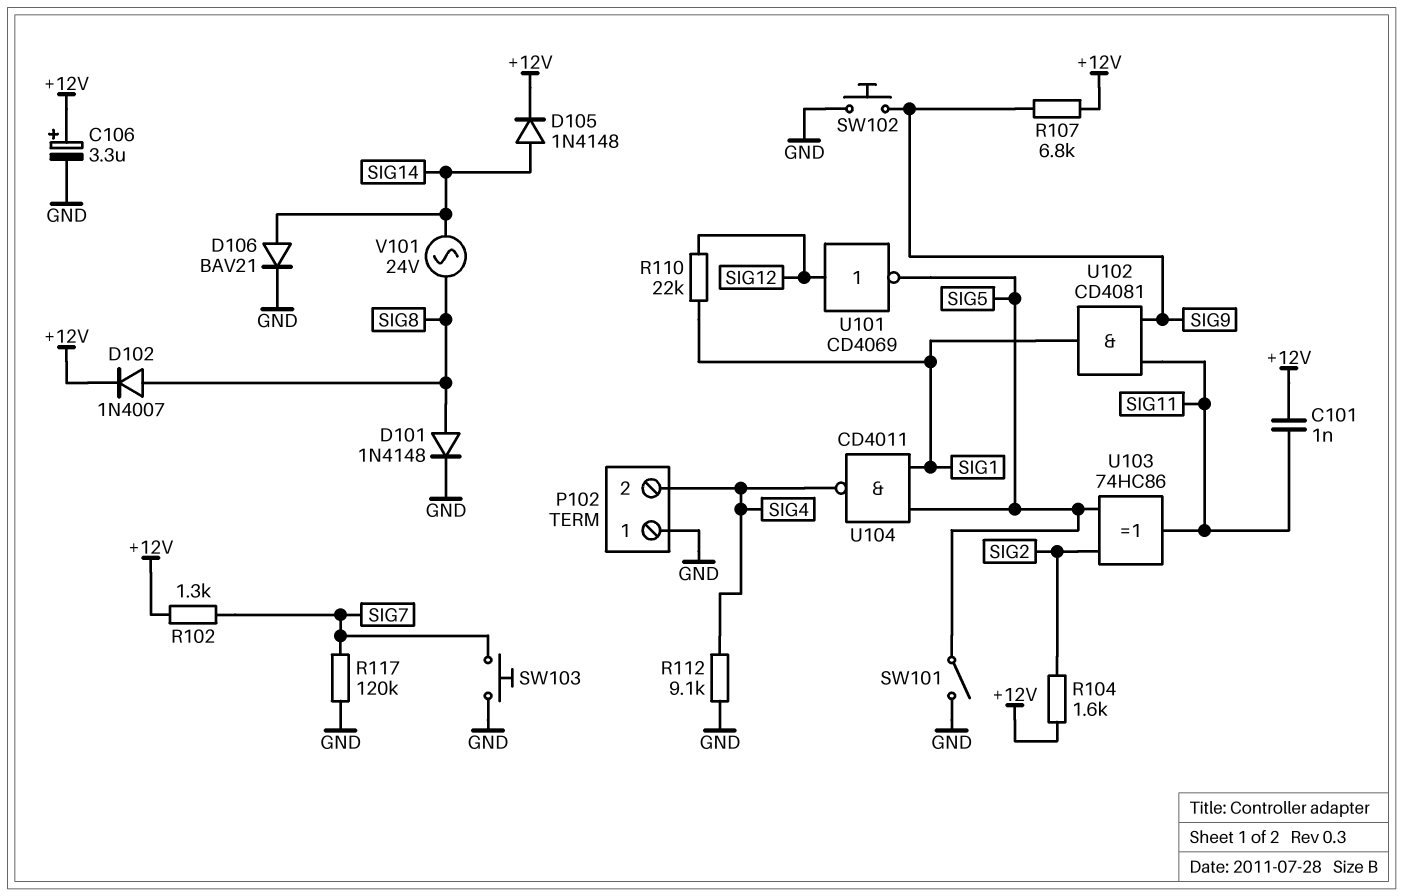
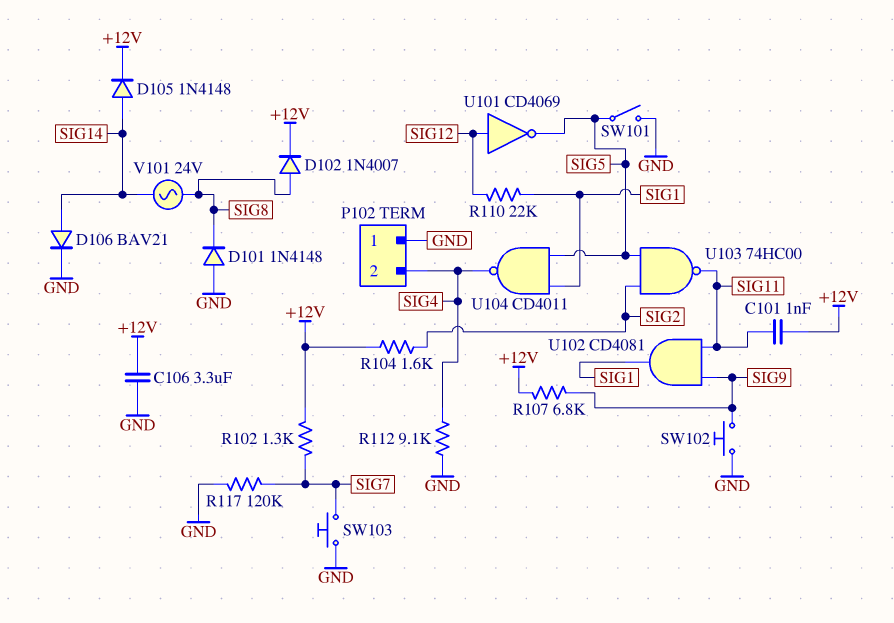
C106: 3.3uF (plus +12V, minus GND) -> 3.3uF (+12V, GND)
D101: diode 1N4148 (A SIG8, K GND) -> diode 1N4148 (A GND, K SIG8)
U103: XOR 74HC86 (in SIG2, in SIG5, out SIG11) -> NAND 74HC00 (in SIG2, in SIG5, out SIG11)

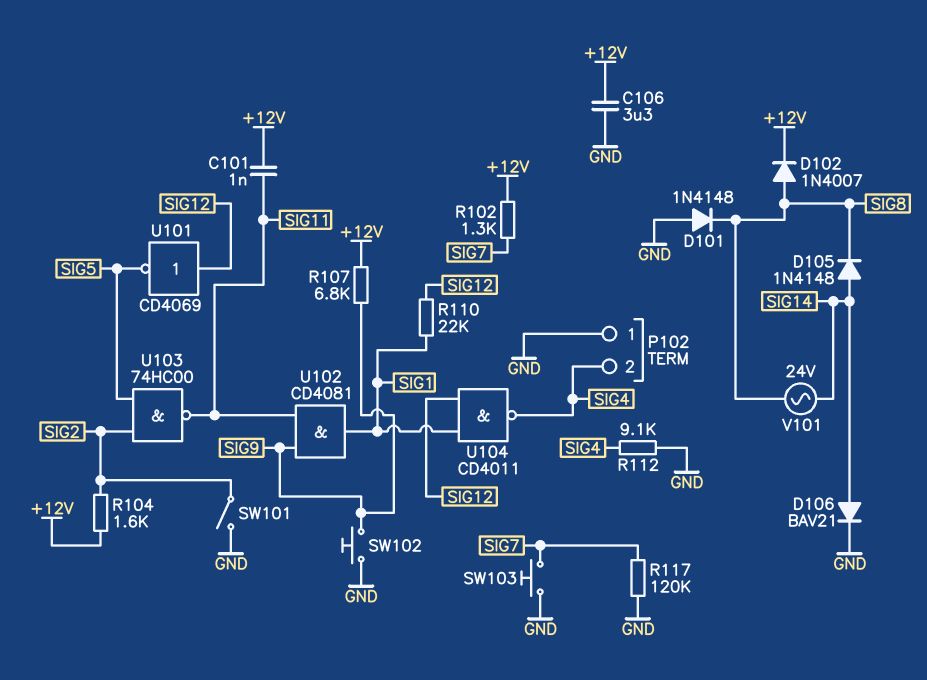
D105: diode 1N4148 (A SIG14, K +12V) -> diode 1N4148 (A SIG14, K SIG8)
SW101: switch (GND, SIG5) -> switch (GND, SIG2)
U104: NAND CD4011 (in SIG1, in SIG5, out SIG4) -> NAND CD4011 (in SIG1, in SIG12, out SIG4)

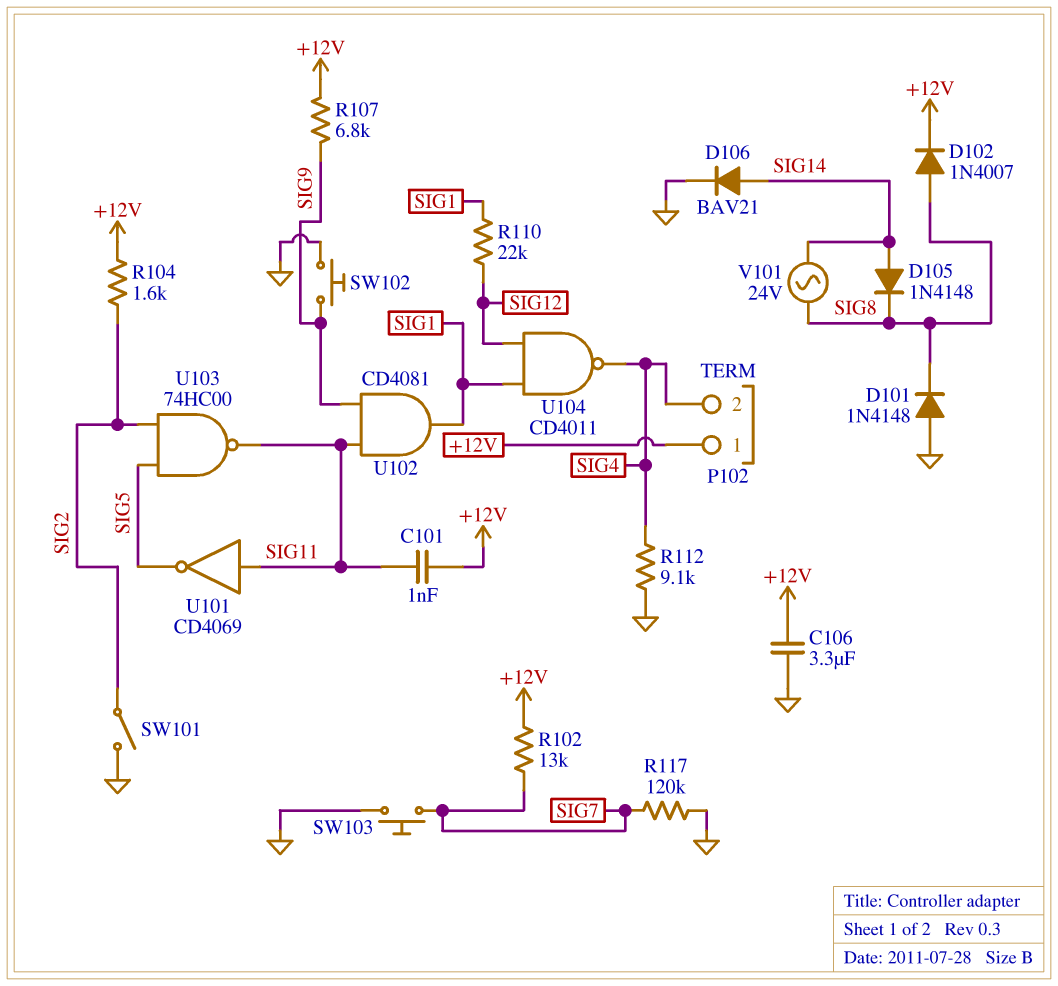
P102 pin 1: GND -> +12V
R102: 1.3k (+12V, SIG7) -> 13k (+12V, SIG7)
U101: NOT CD4069 (in SIG12, out SIG5) -> NOT CD4069 (in SIG11, out SIG5)

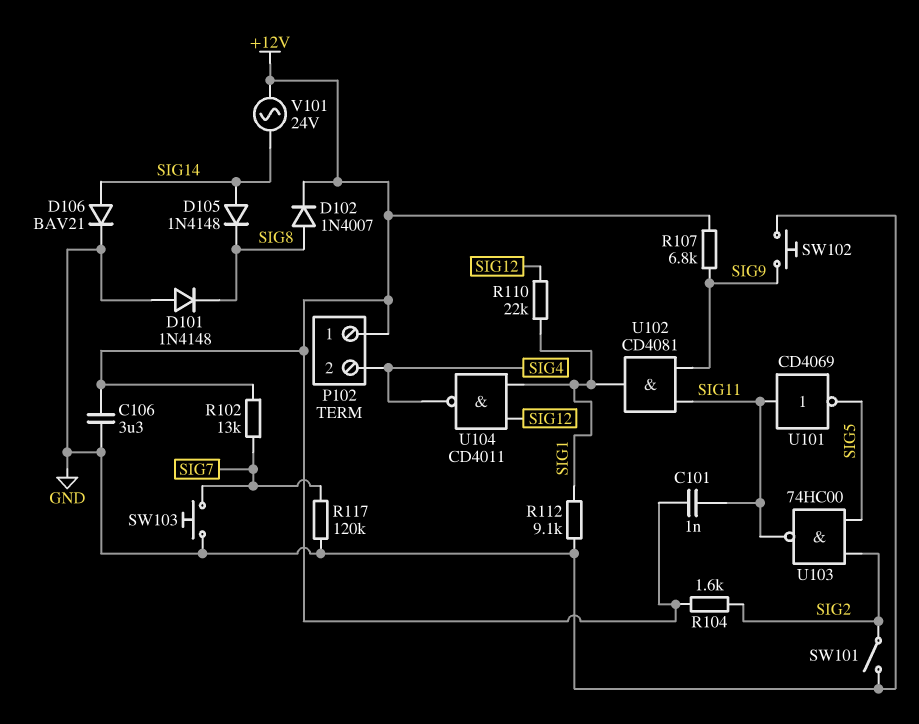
R112: 9.1k (GND, SIG4) -> 9.1k (GND, SIG1)
V101: AC 24V (SIG8, SIG14) -> AC 24V (+12V, SIG14)

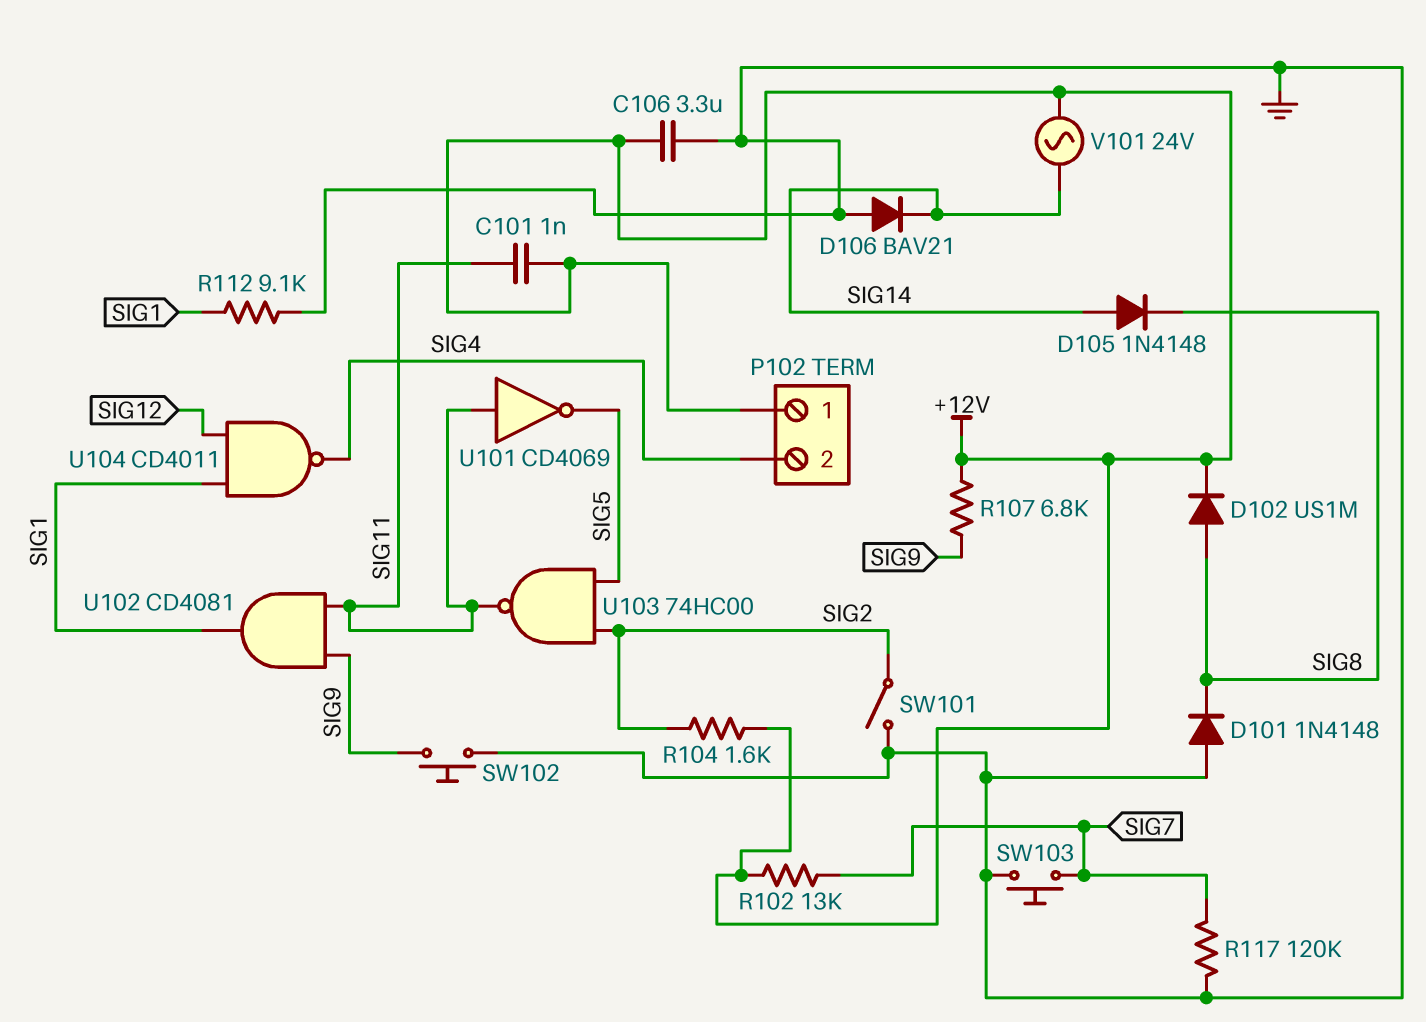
D102: diode 1N4007 (A SIG8, K +12V) -> diode US1M (A SIG8, K +12V)
D106: diode BAV21 (A SIG14, K GND) -> diode BAV21 (A GND, K SIG14)
R110: 22k (SIG1, SIG12) -> none

